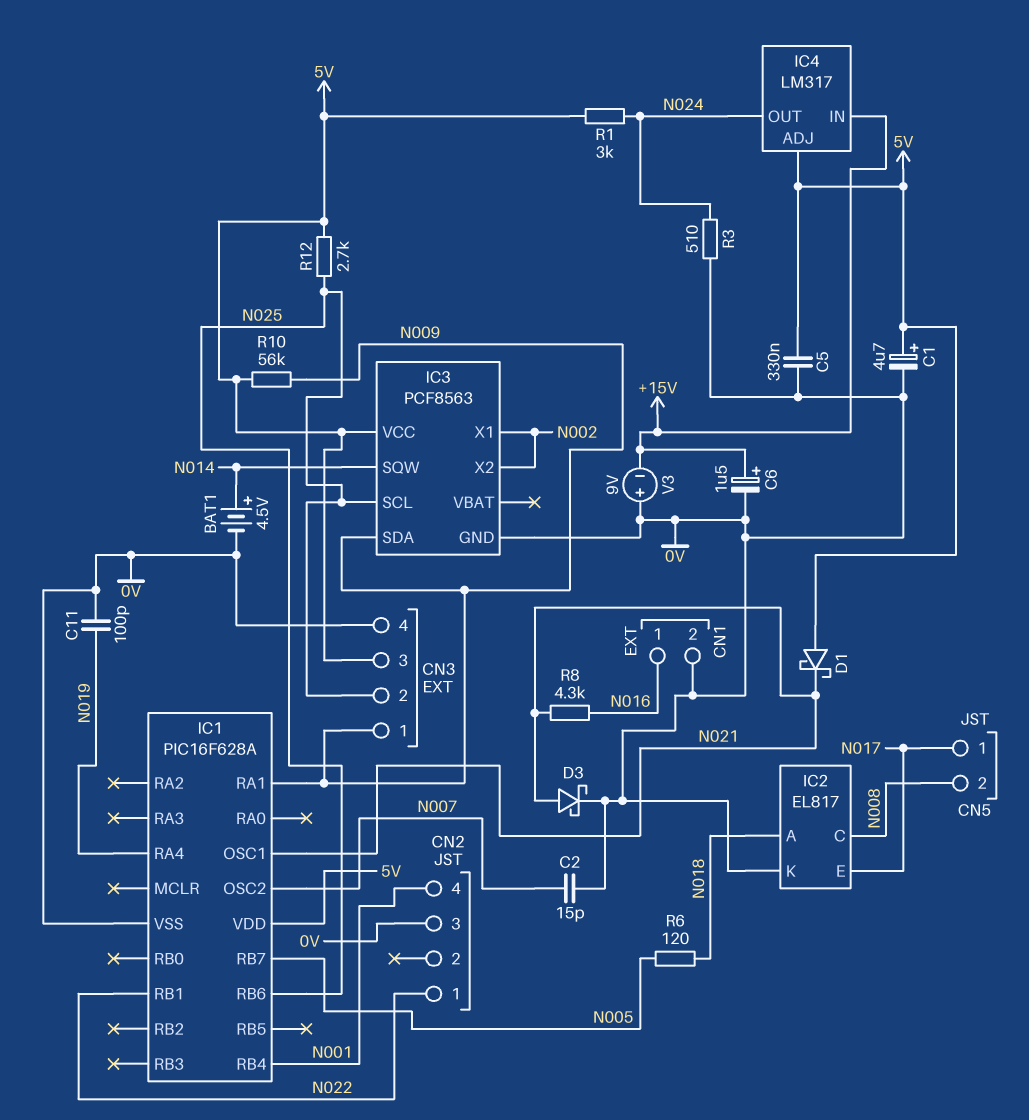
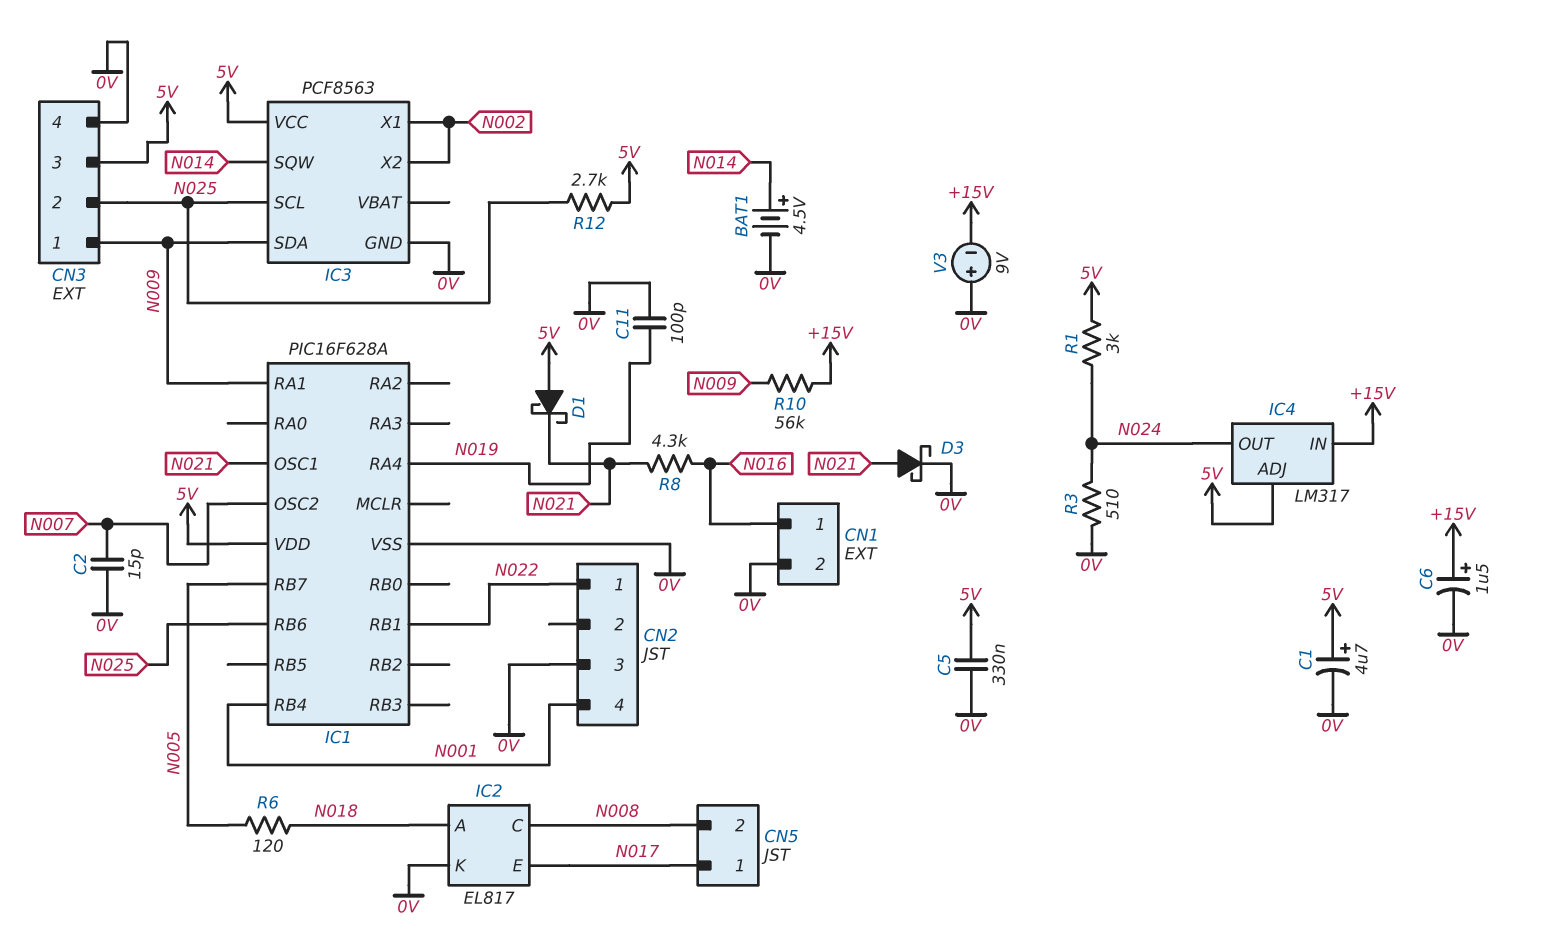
R10: 56k (5V, N009) -> 56k (+15V, N009)

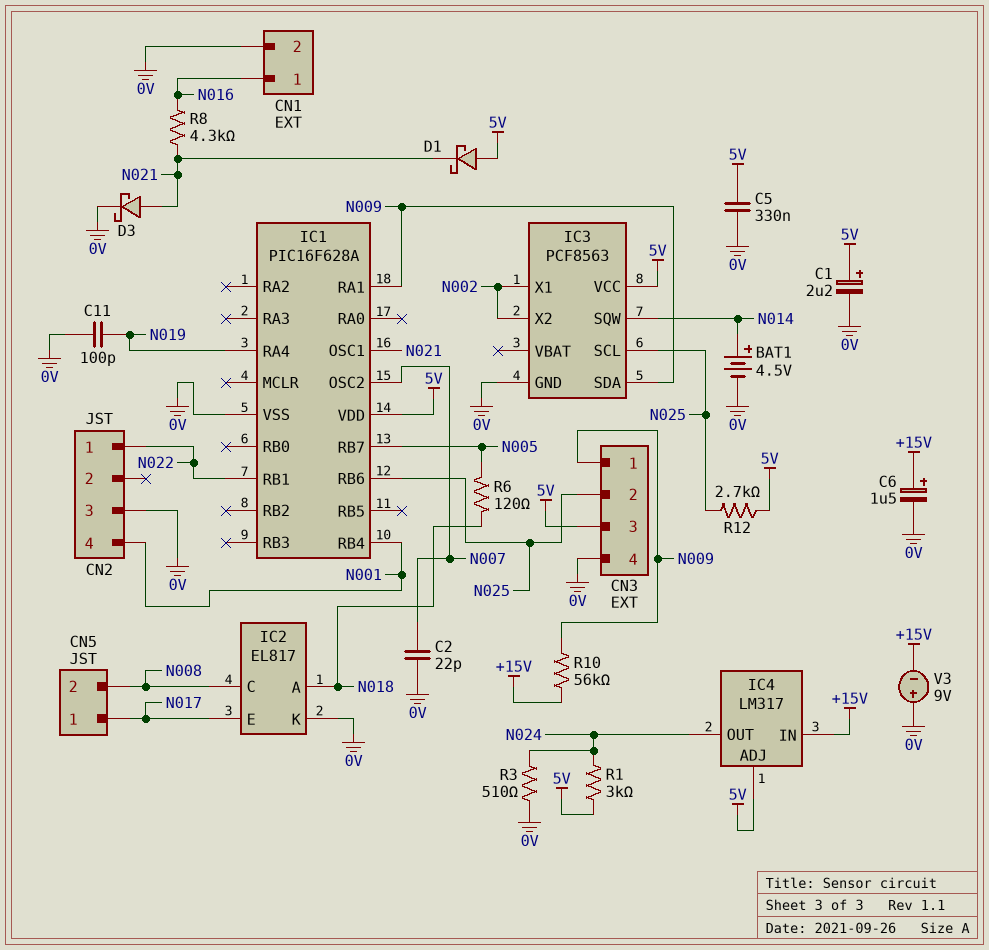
C1: 4.7uF (plus 5V, minus 0V) -> 2.2uF (plus 5V, minus 0V)
C2: 15pF (0V, N007) -> 22pF (0V, N007)

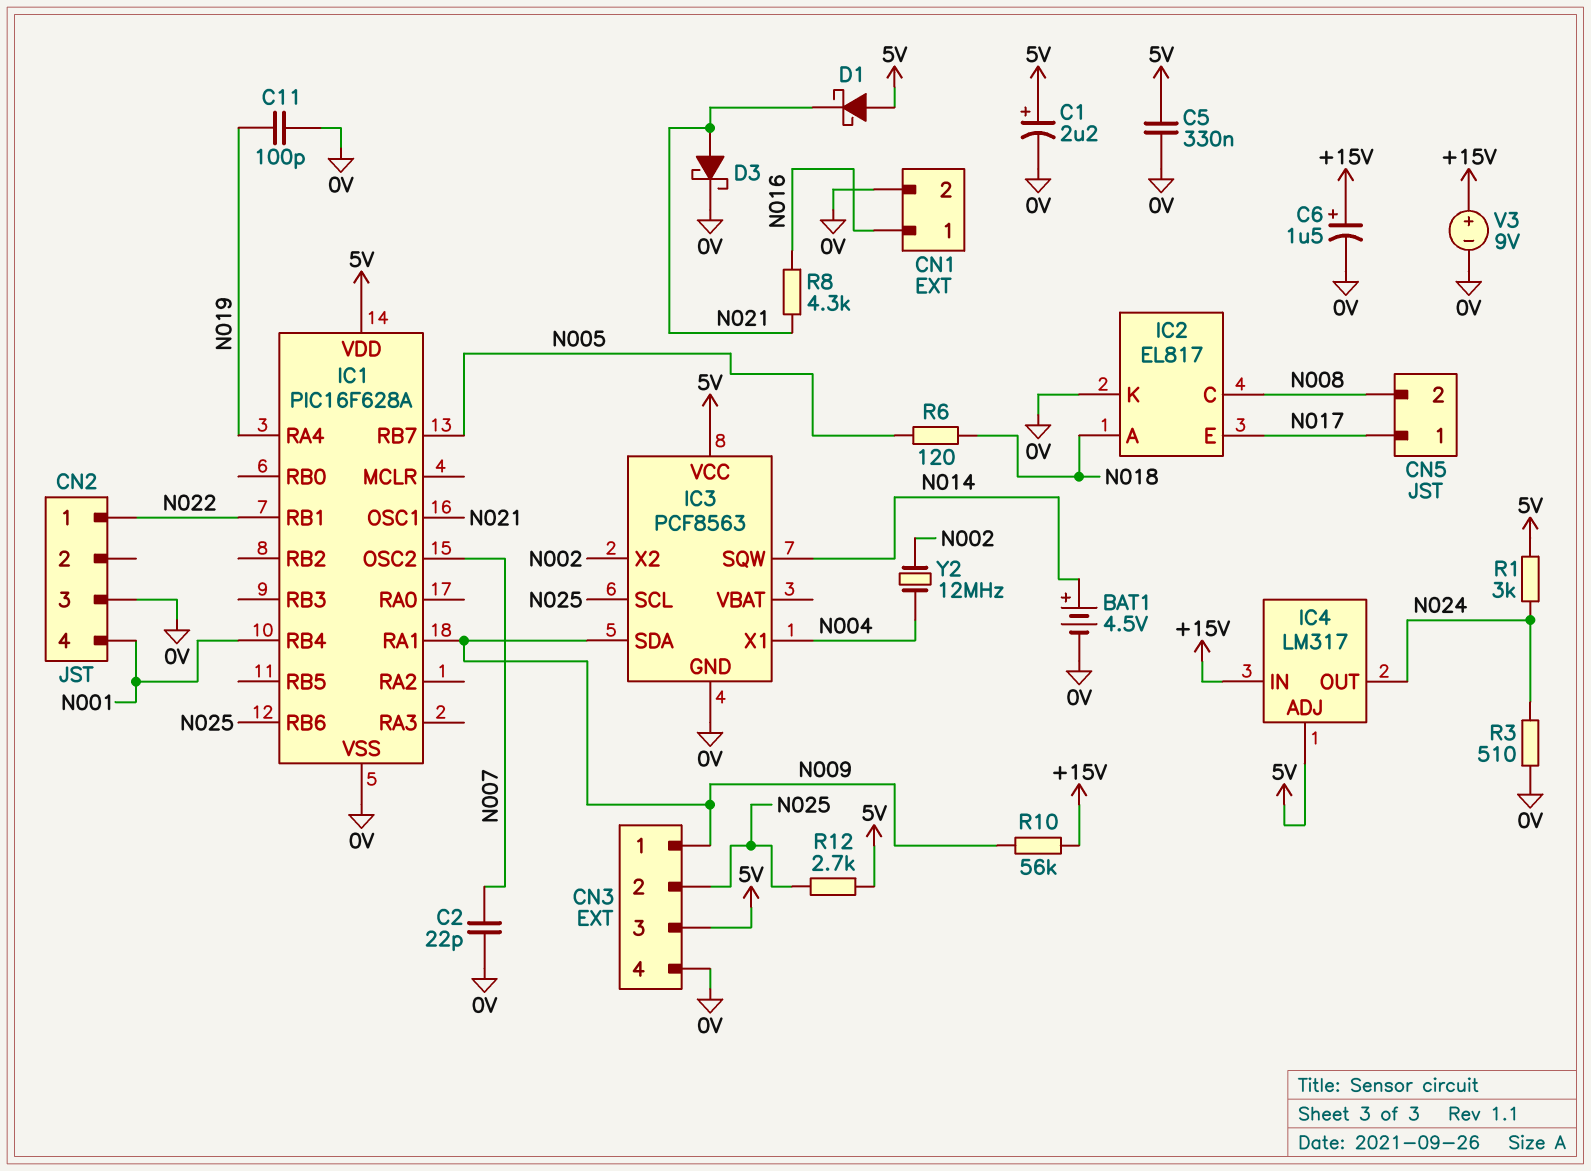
IC3 pin X1: N002 -> N004
V3: 9V (plus 0V, minus +15V) -> 9V (plus +15V, minus 0V)
Y2: none -> 12MHz (N002, N004)

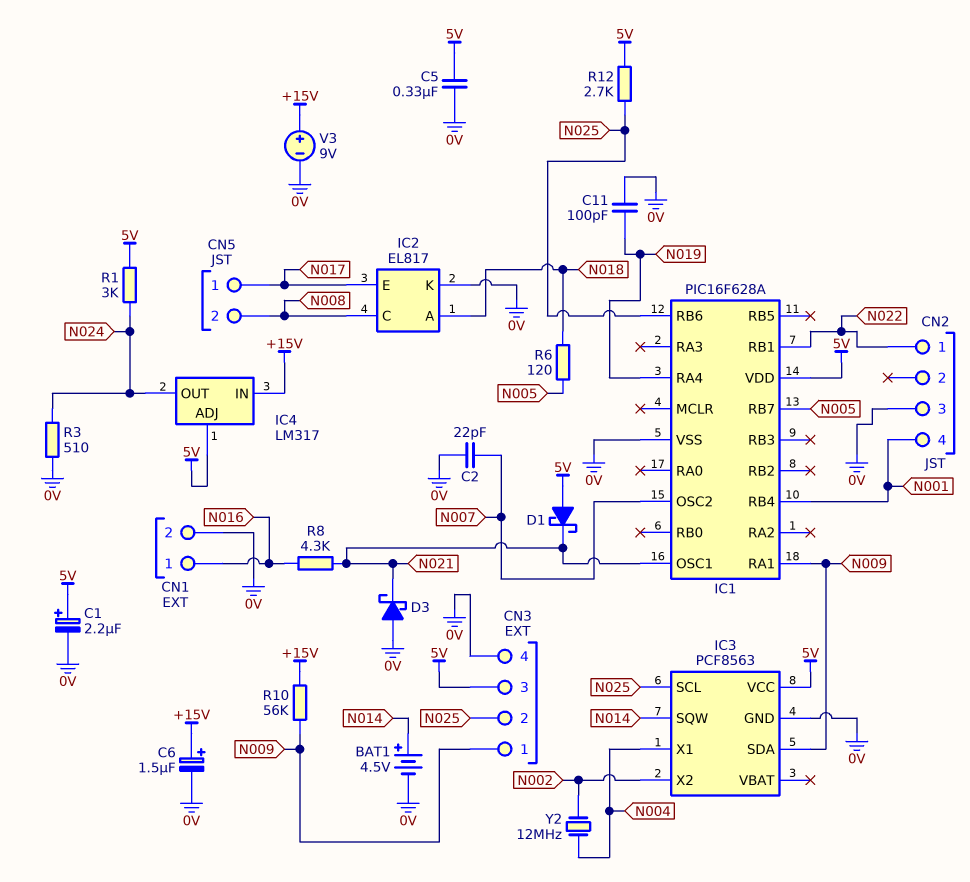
D3: schottky (A N021, K 0V) -> schottky (A 0V, K N021)

